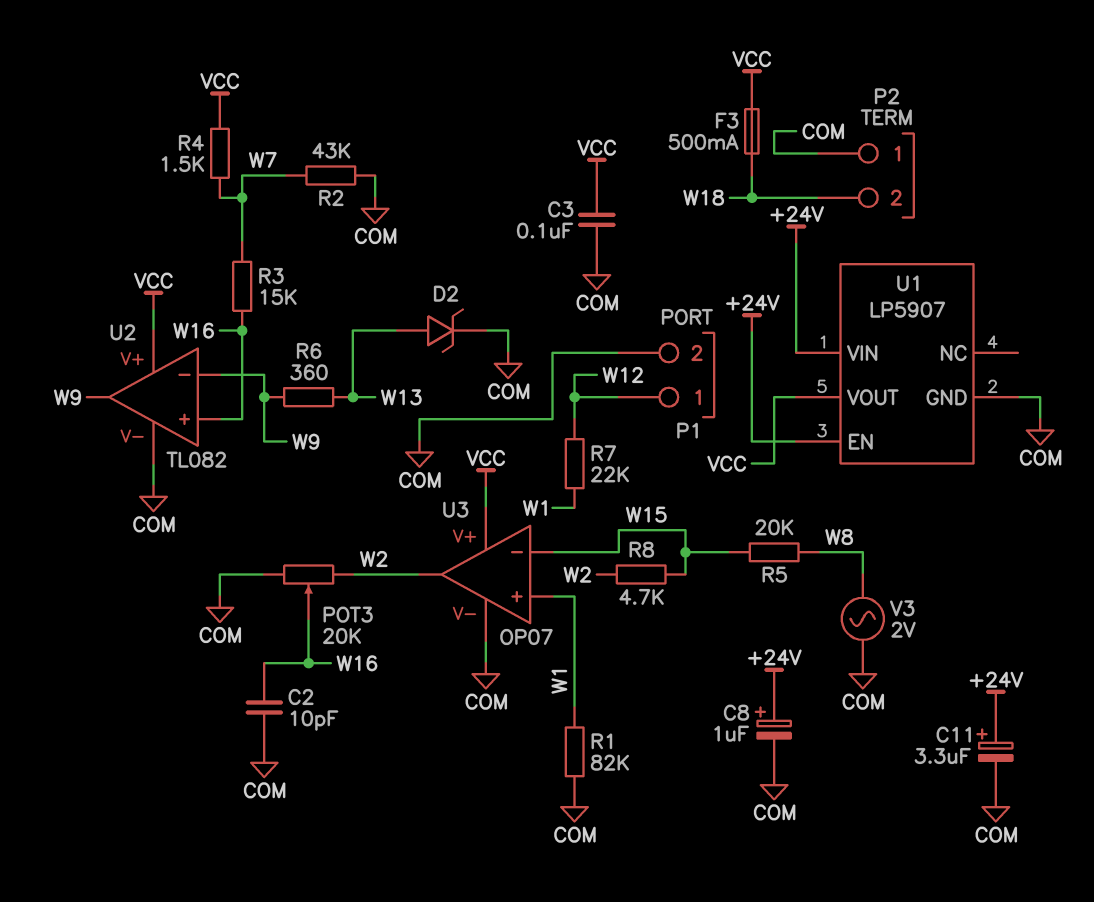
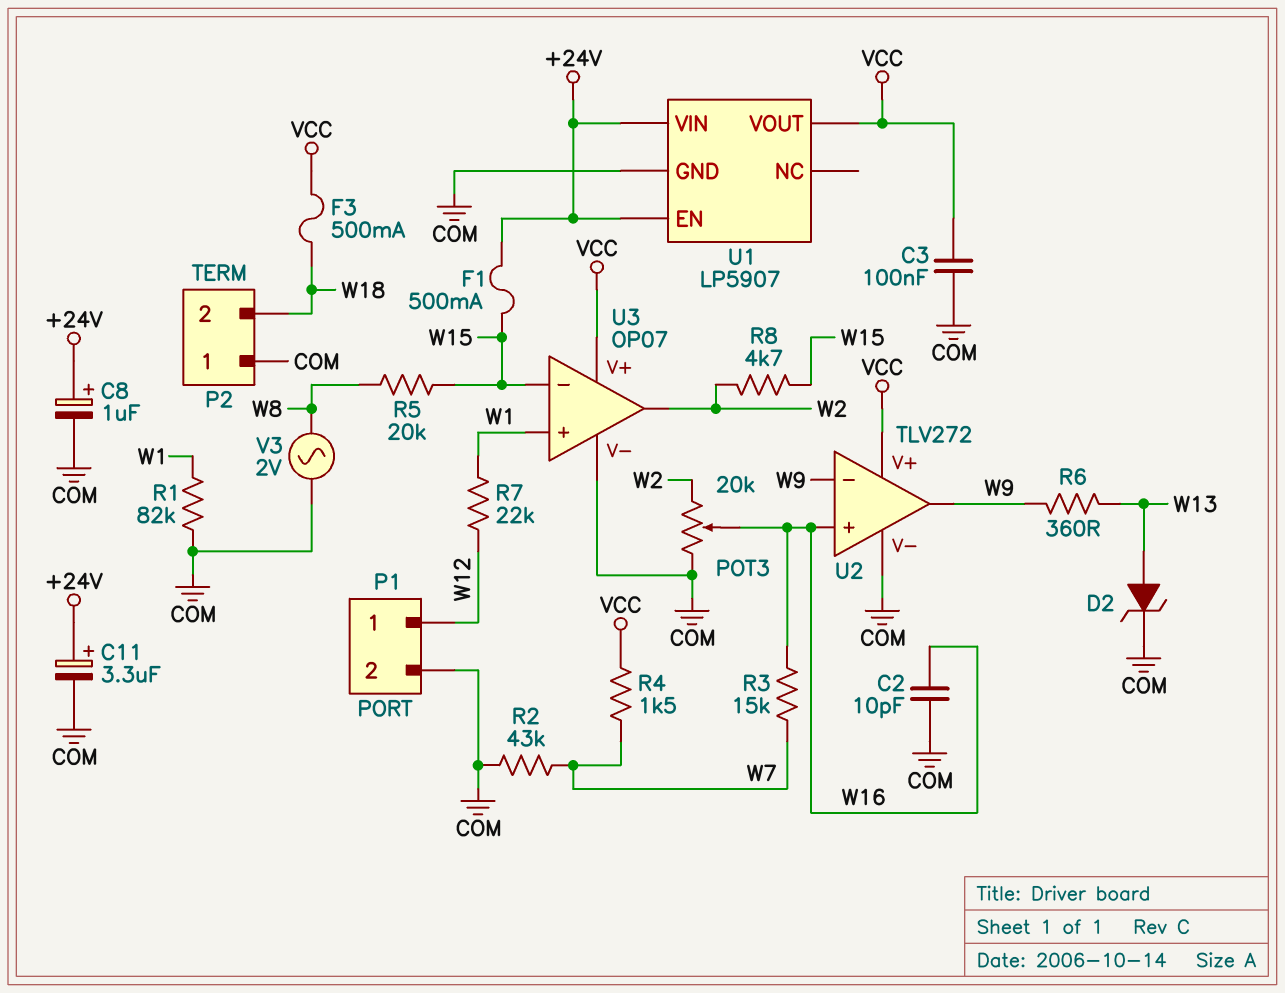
F1: none -> 500mA (+24V, W15)
U2: TL082 -> TLV272

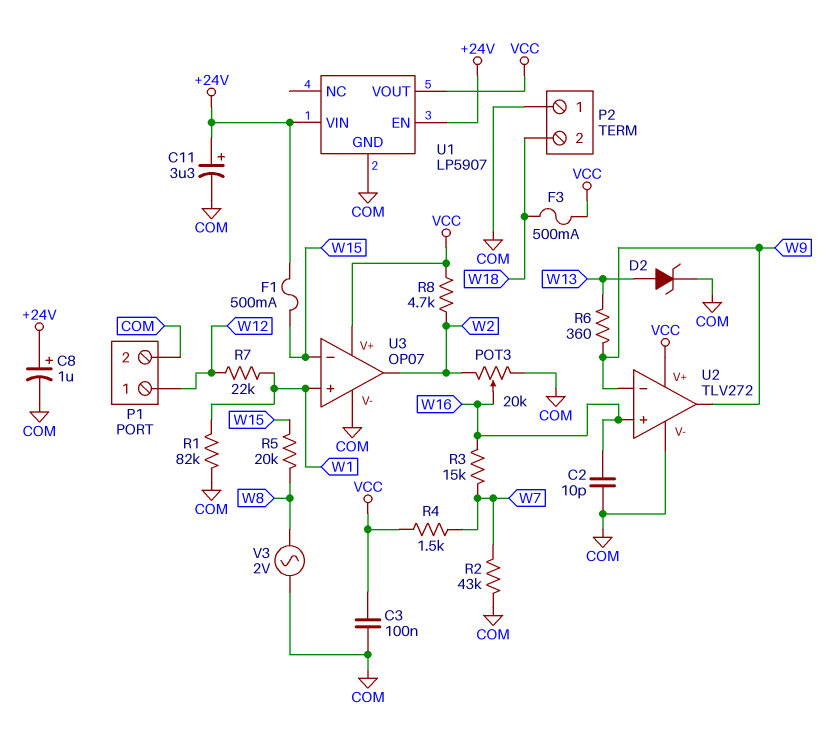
R8: 4.7k (W2, W15) -> 4.7k (VCC, W2)

